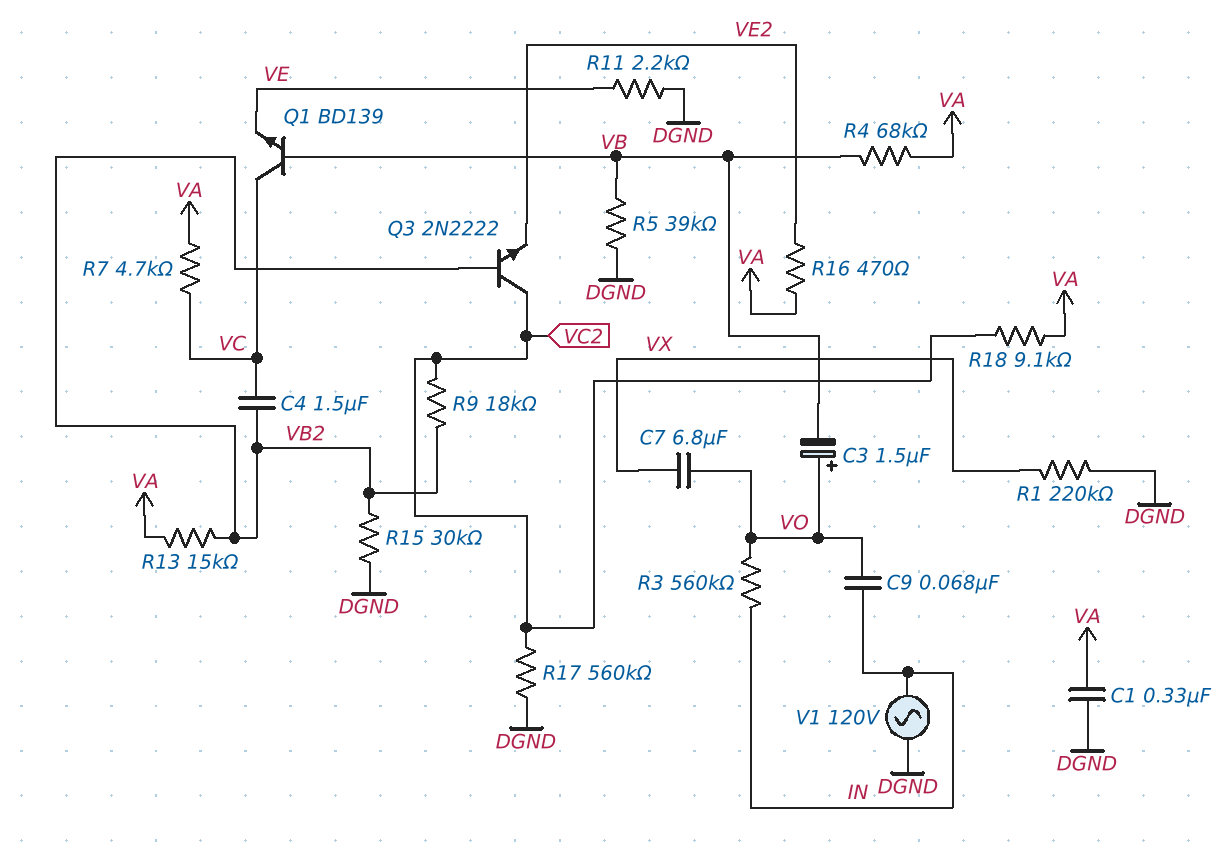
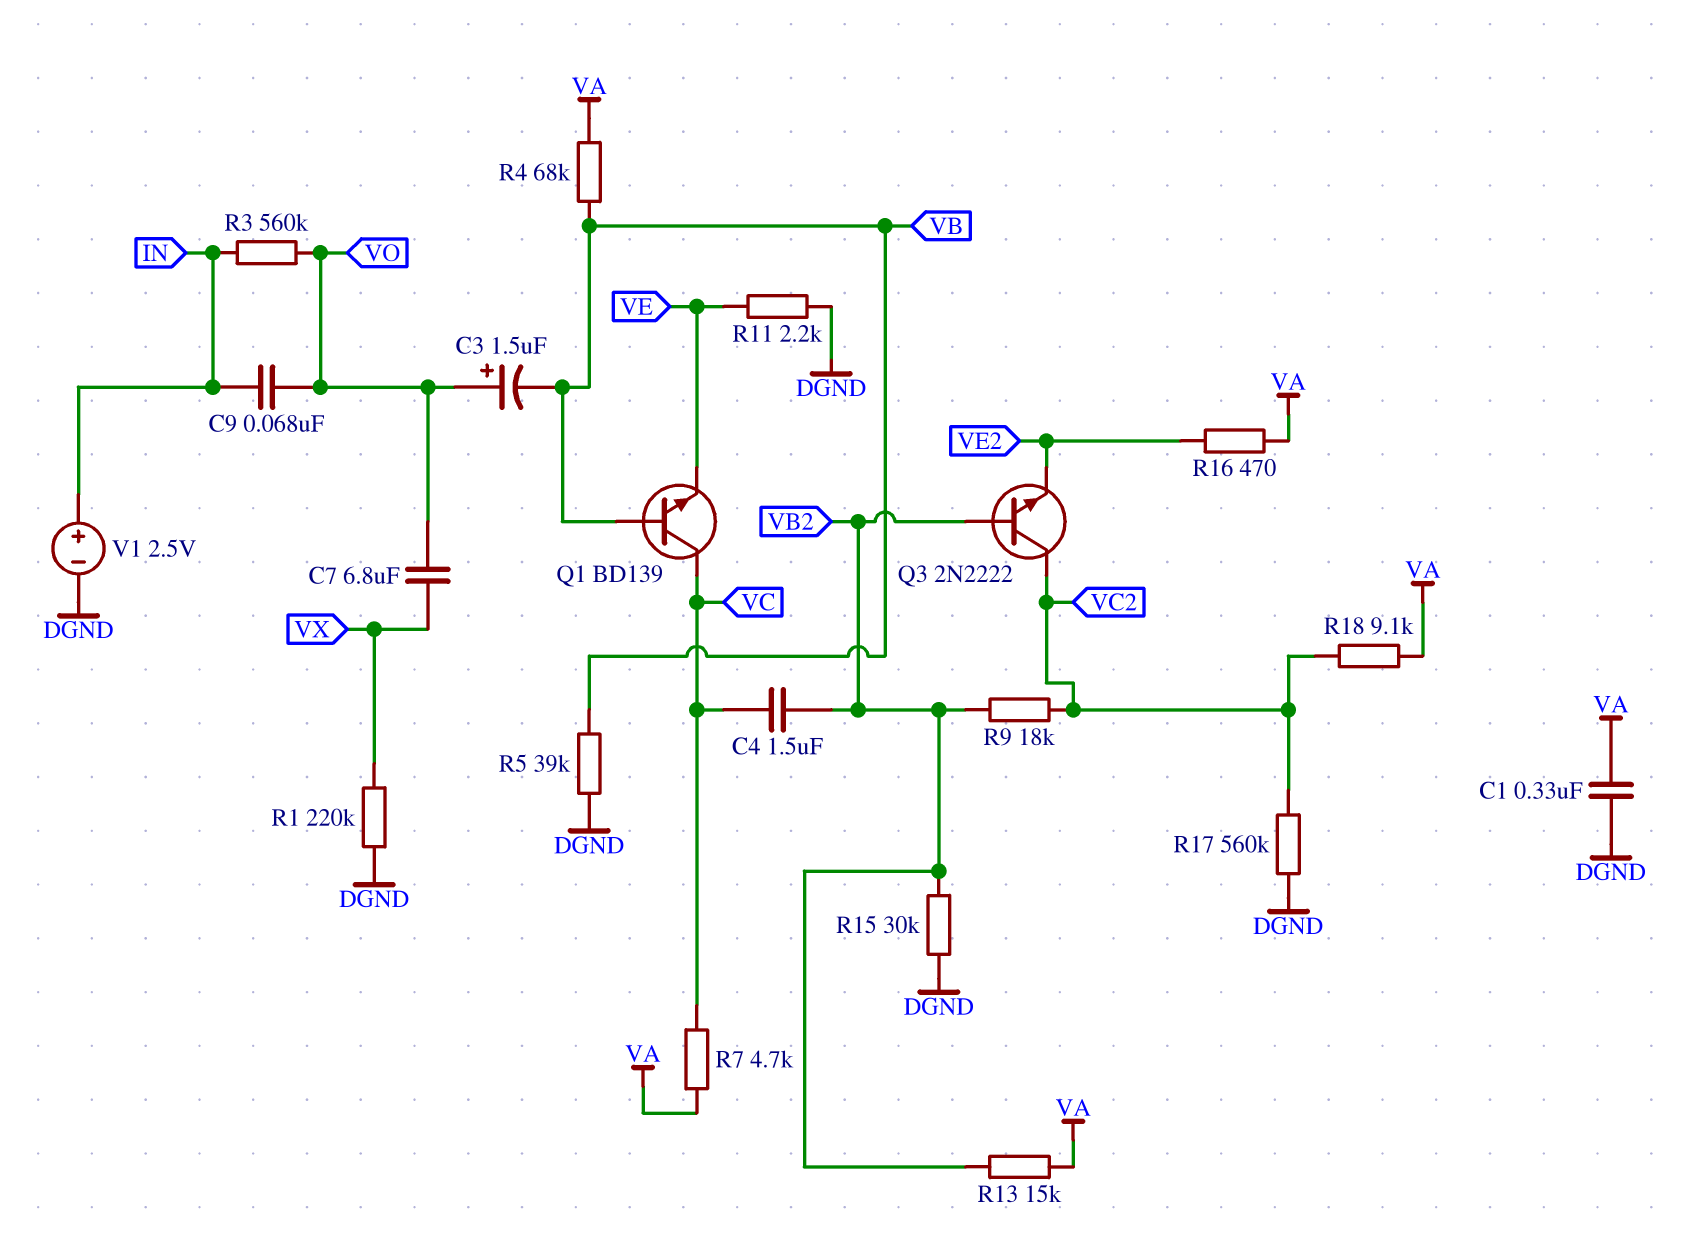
V1: AC 120V (DGND, IN) -> 2.5V (plus IN, minus DGND)

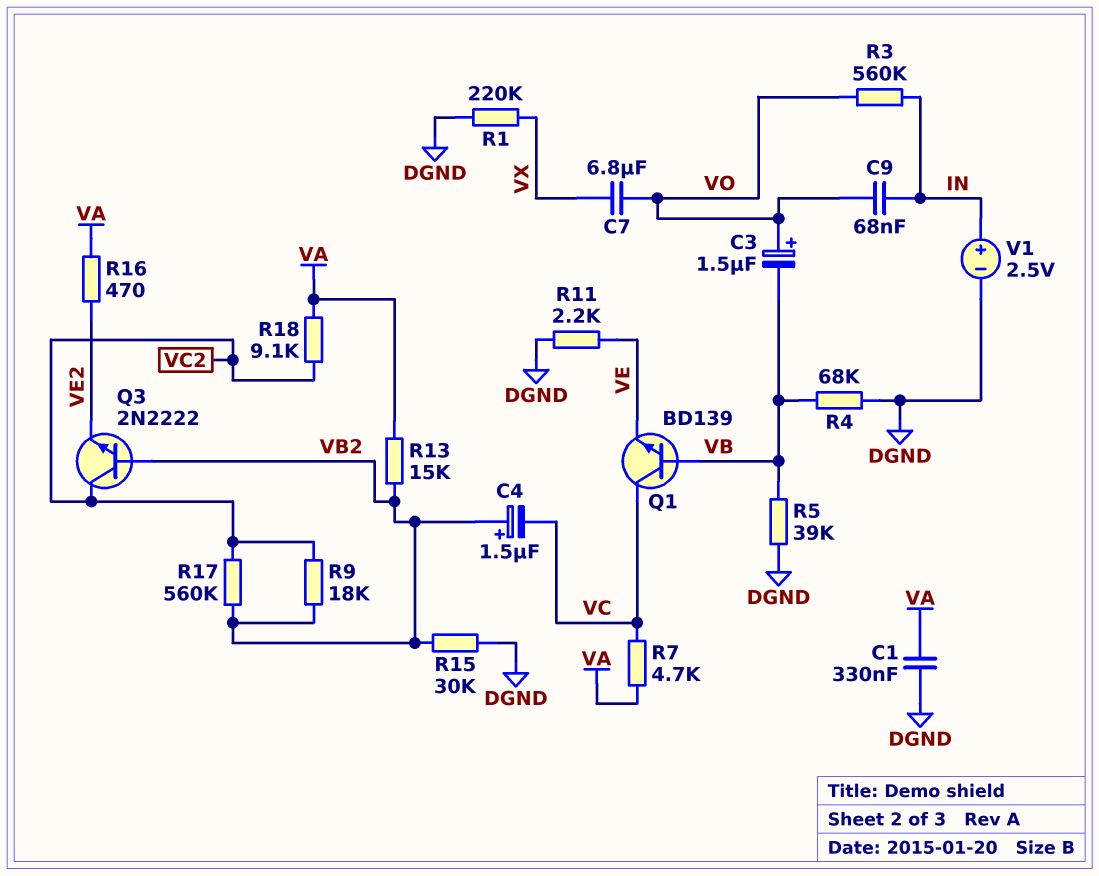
C4: 1.5uF (VB2, VC) -> 1.5uF (plus VB2, minus VC)
R4: 68k (VA, VB) -> 68k (DGND, VB)
R17: 560k (DGND, VC2) -> 560k (VB2, VC2)

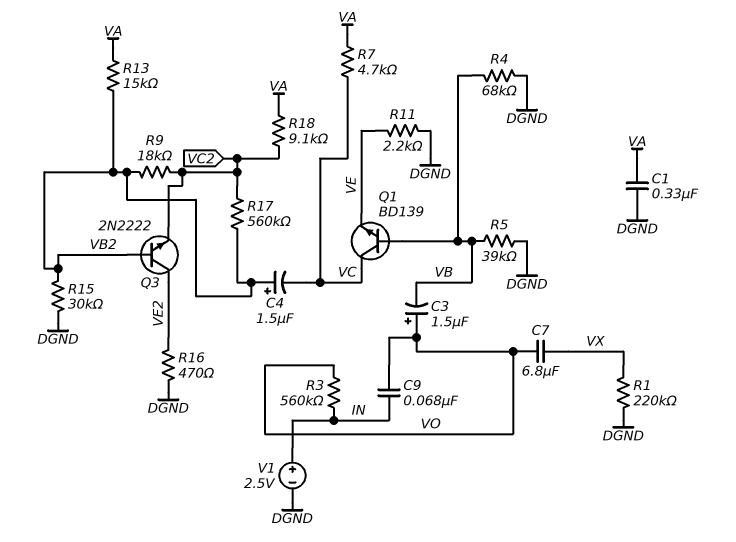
Q3: NPN 2N2222 (B VB2, C VC2, E VE2) -> NPN 2N2222 (B VB2, C VE2, E VC2)
R16: 470 (VA, VE2) -> 470 (DGND, VE2)

